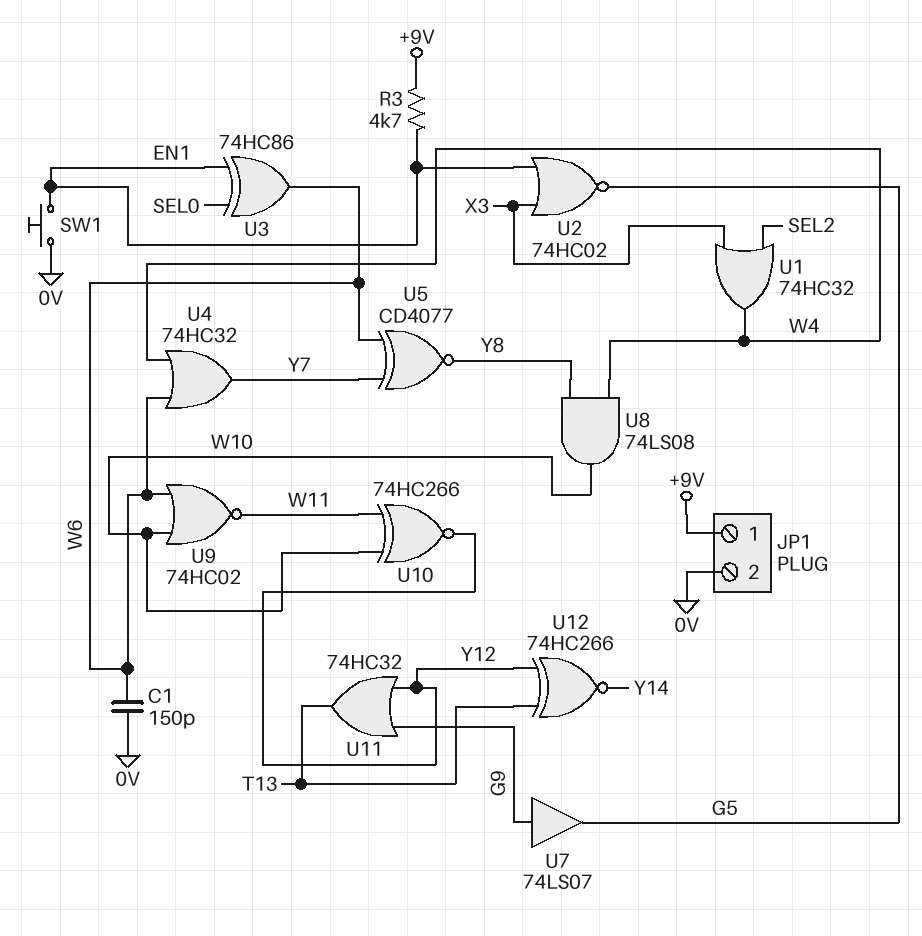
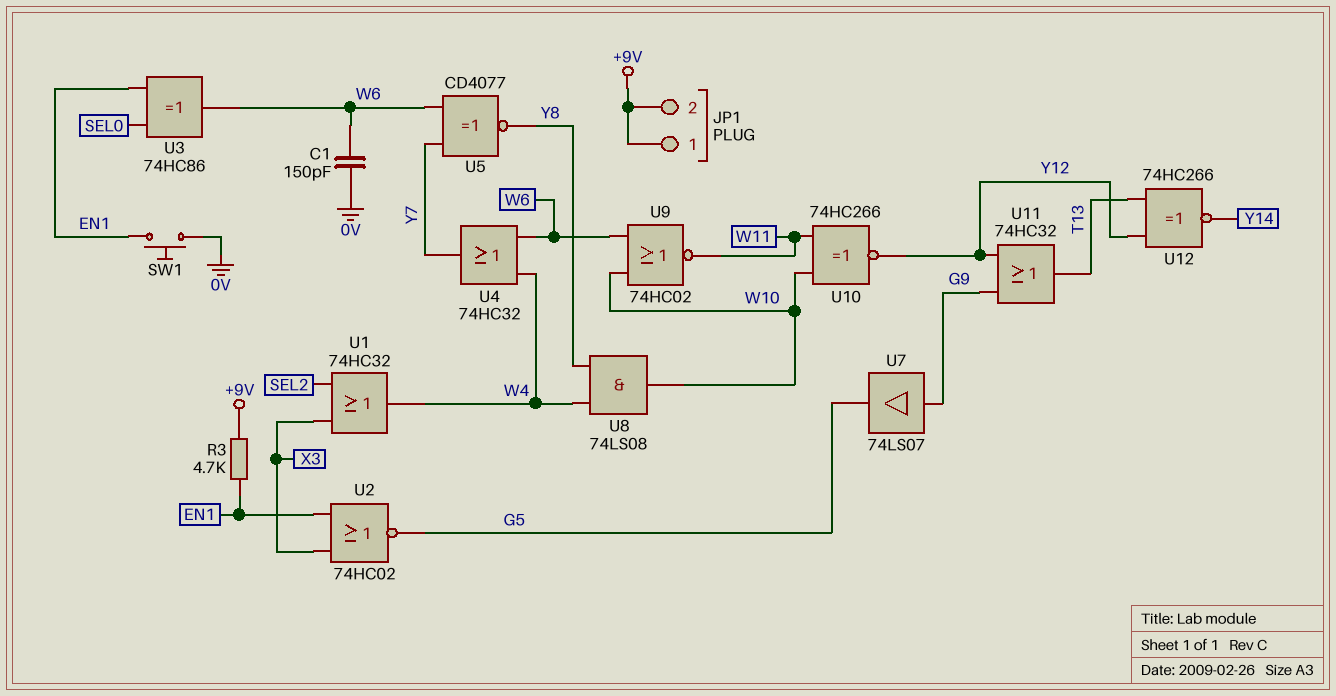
JP1 pin 2: 0V -> +9V

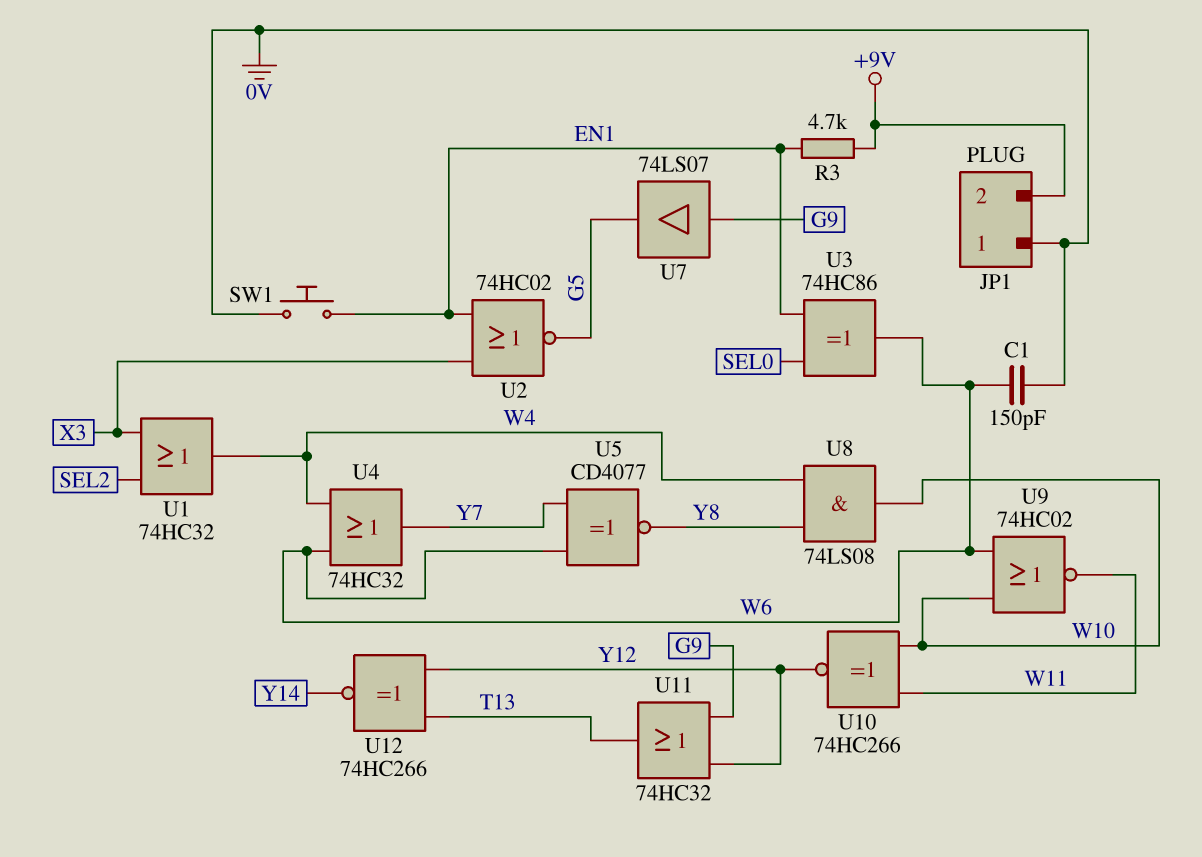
JP1 pin 1: +9V -> 0V

